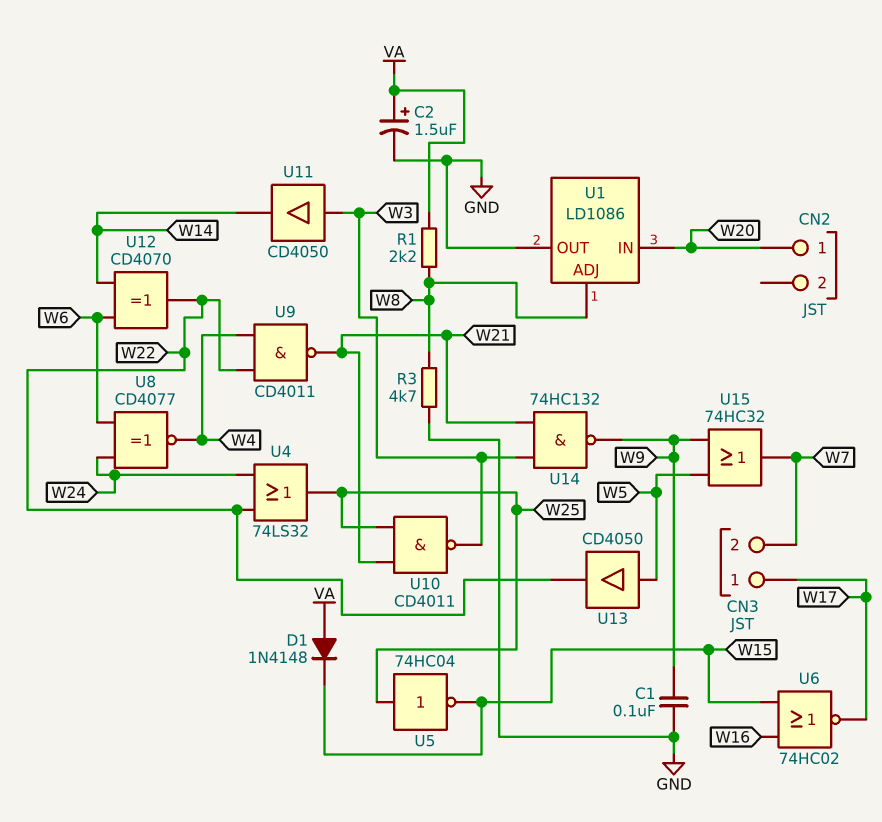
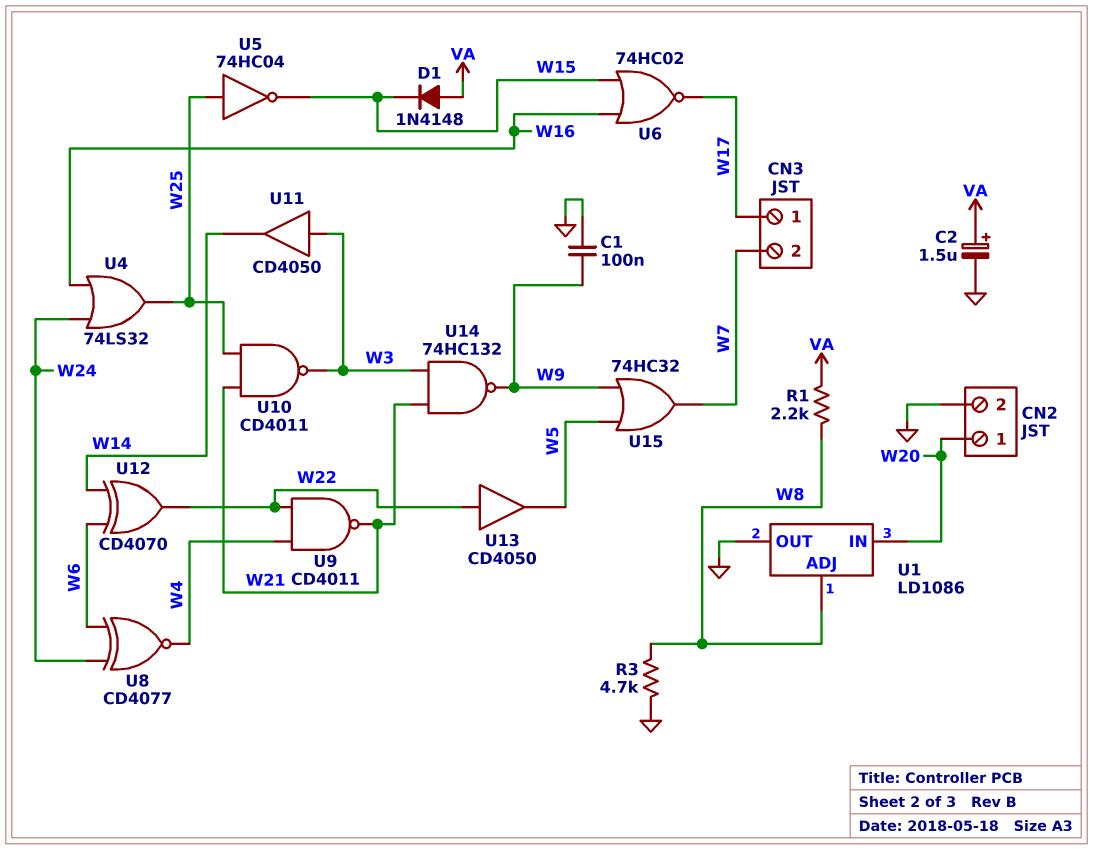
CN2 pin 2: none -> GND
U4: OR 74LS32 (in W22, in W24, out W25) -> OR 74LS32 (in W16, in W24, out W25)
U13: buffer CD4050 (in W5, out W22) -> buffer CD4050 (in W22, out W5)

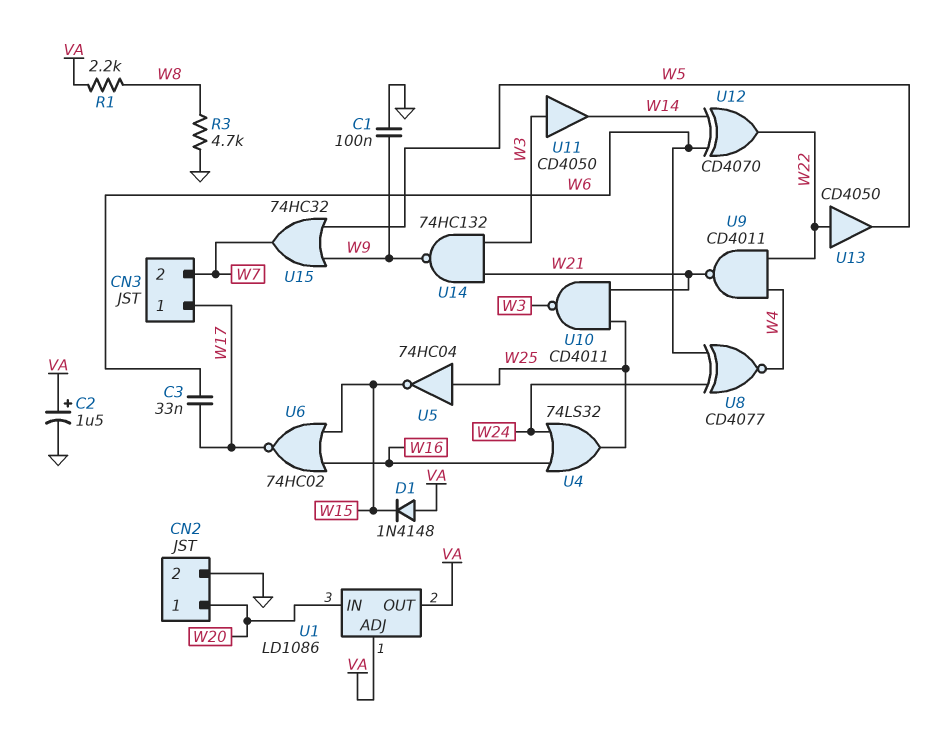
C3: none -> 33nF (W6, W17)
U1 pin ADJ: W8 -> VA
U1 pin OUT: GND -> VA

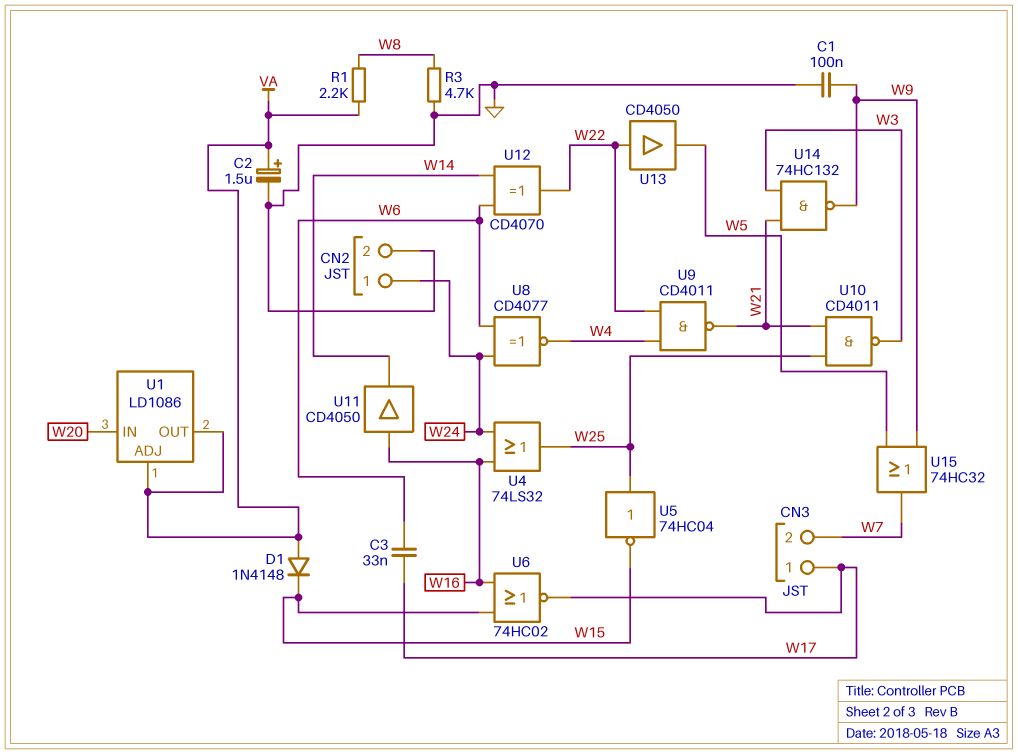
CN2 pin 1: W20 -> W24
U11: buffer CD4050 (in W3, out W14) -> buffer CD4050 (in W16, out W14)

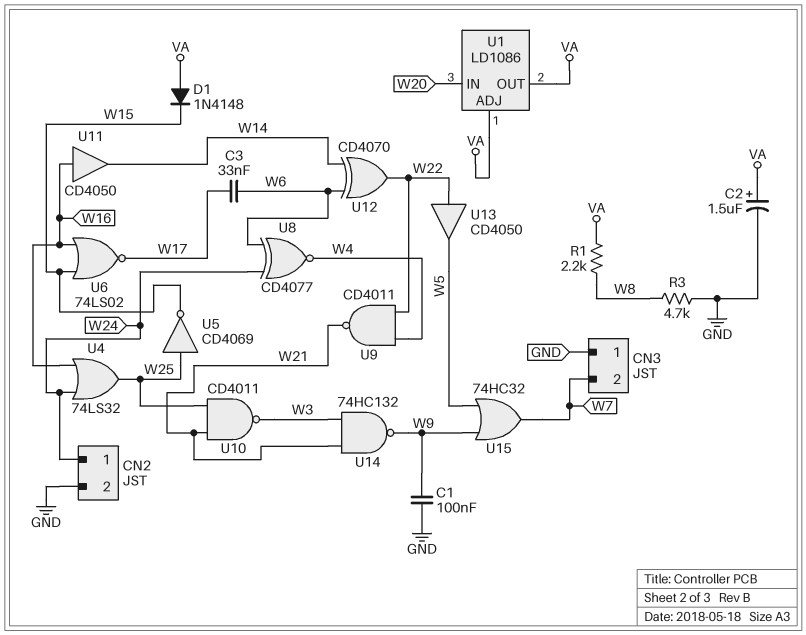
CN3 pin 1: W17 -> GND
U5: NOT 74HC04 (in W25, out W15) -> NOT CD4069 (in W25, out W15)
U6: NOR 74HC02 (in W15, in W16, out W17) -> NOR 74LS02 (in W15, in W16, out W17)

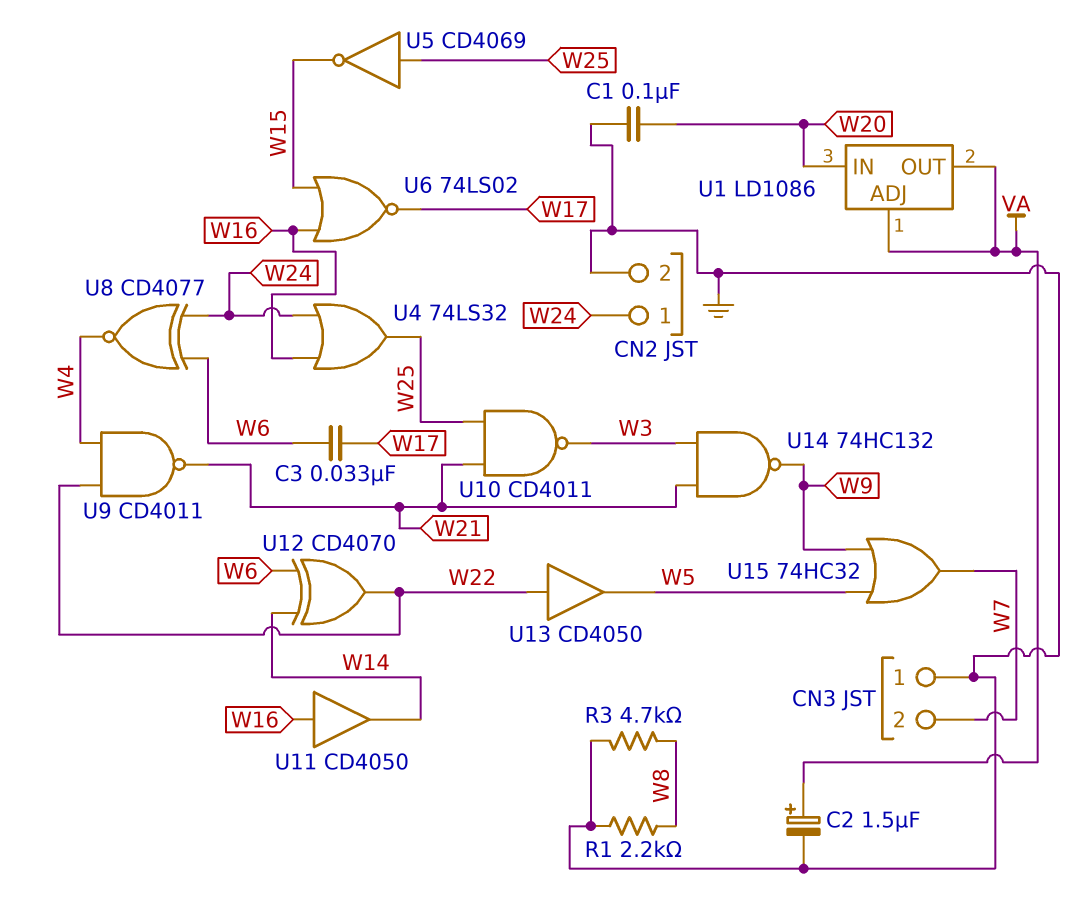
C1: 100nF (GND, W9) -> 100nF (GND, W20)
D1: diode 1N4148 (A VA, K W15) -> none
R1: 2.2k (VA, W8) -> 2.2k (GND, W8)

